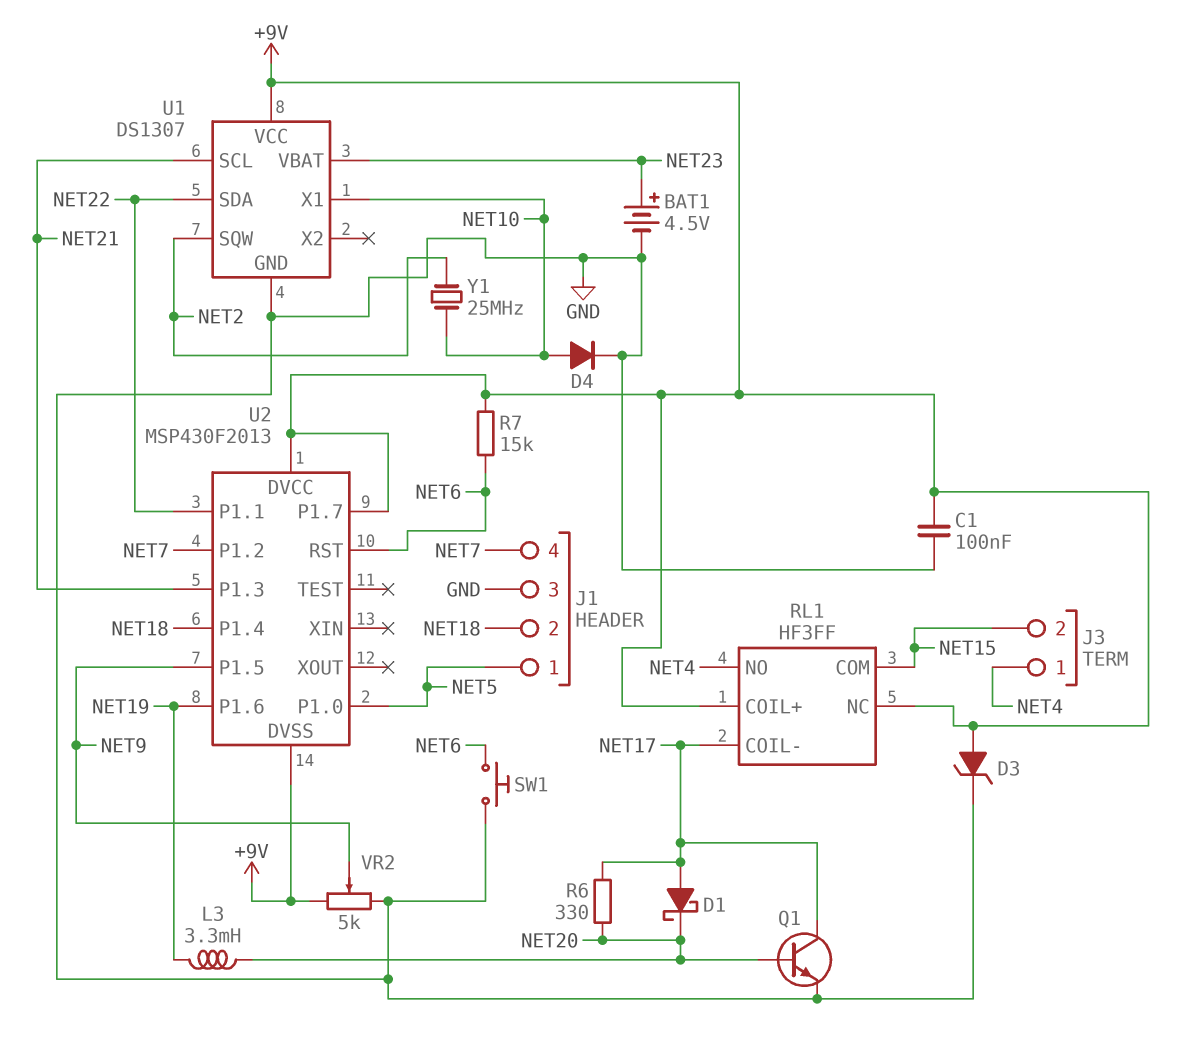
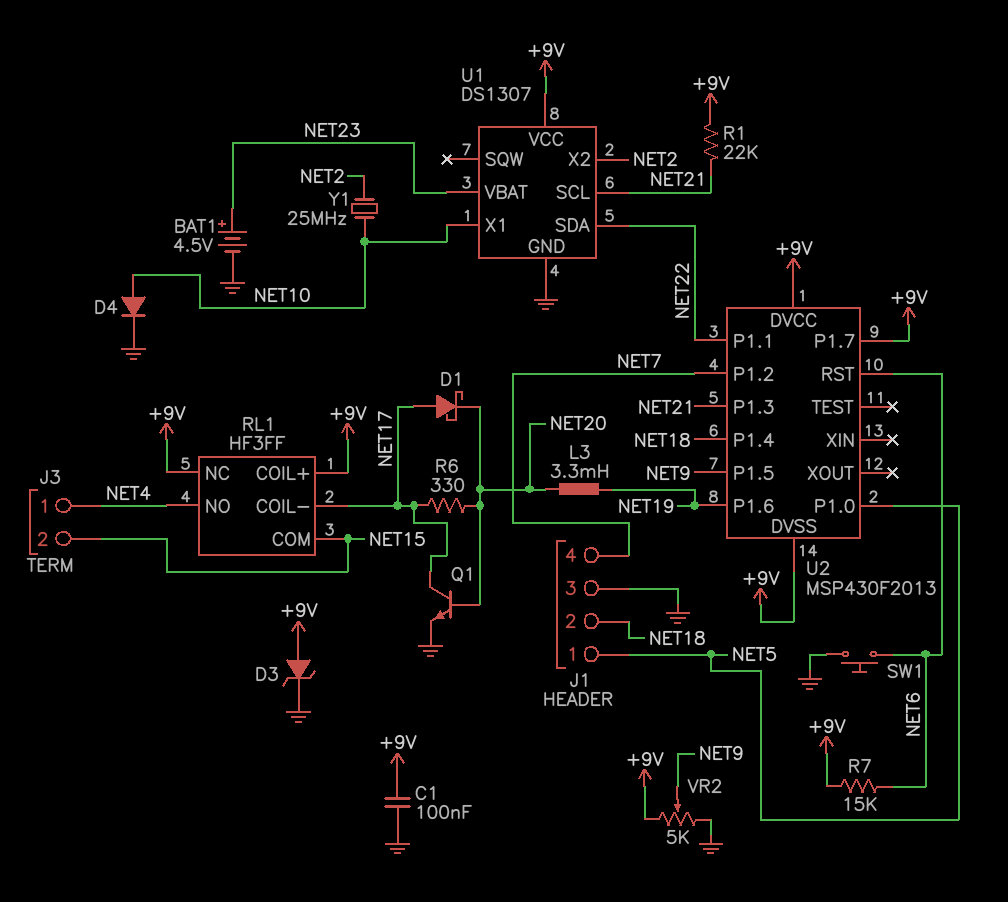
R1: none -> 22k (+9V, NET21)
U1 pin SQW: NET2 -> none
U1 pin X2: none -> NET2

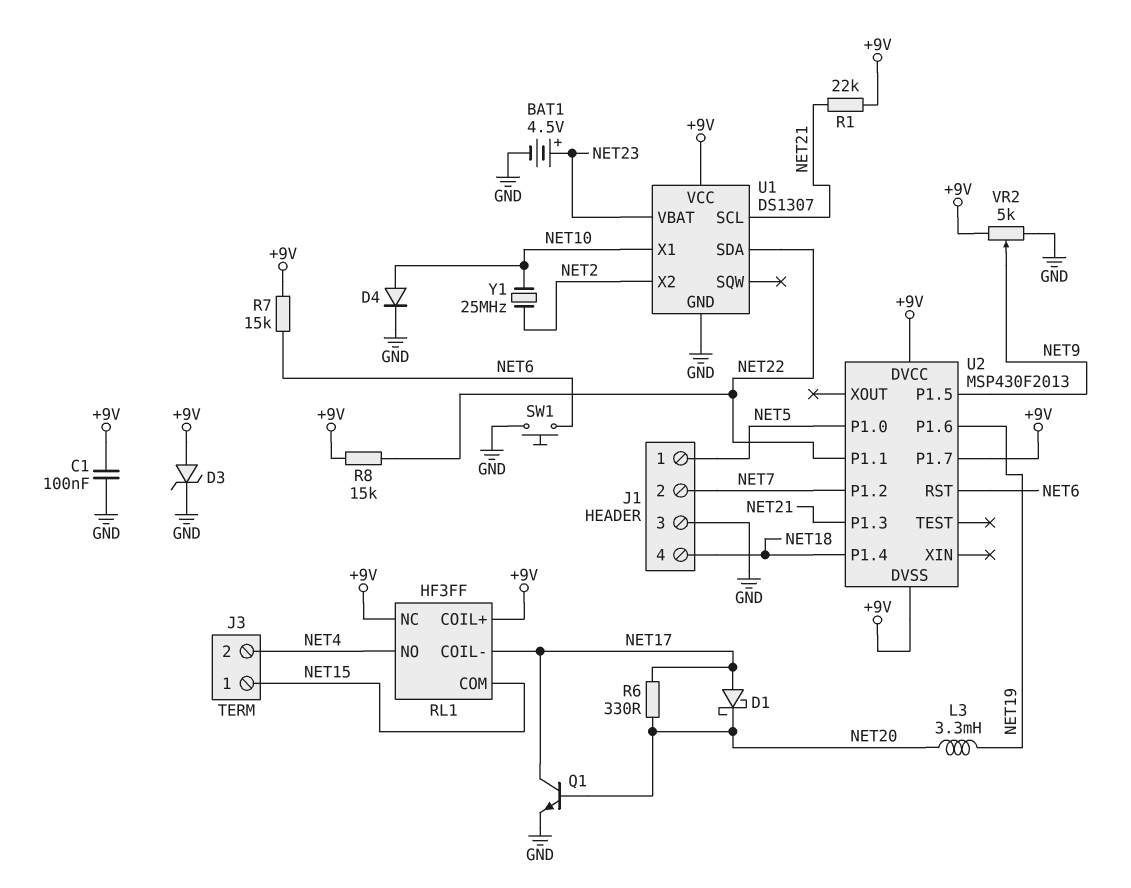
J1 pin 2: NET18 -> NET7
J1 pin 4: NET7 -> NET18
J3 pin 1: NET4 -> NET15
J3 pin 2: NET15 -> NET4
R8: none -> 15k (+9V, NET22)

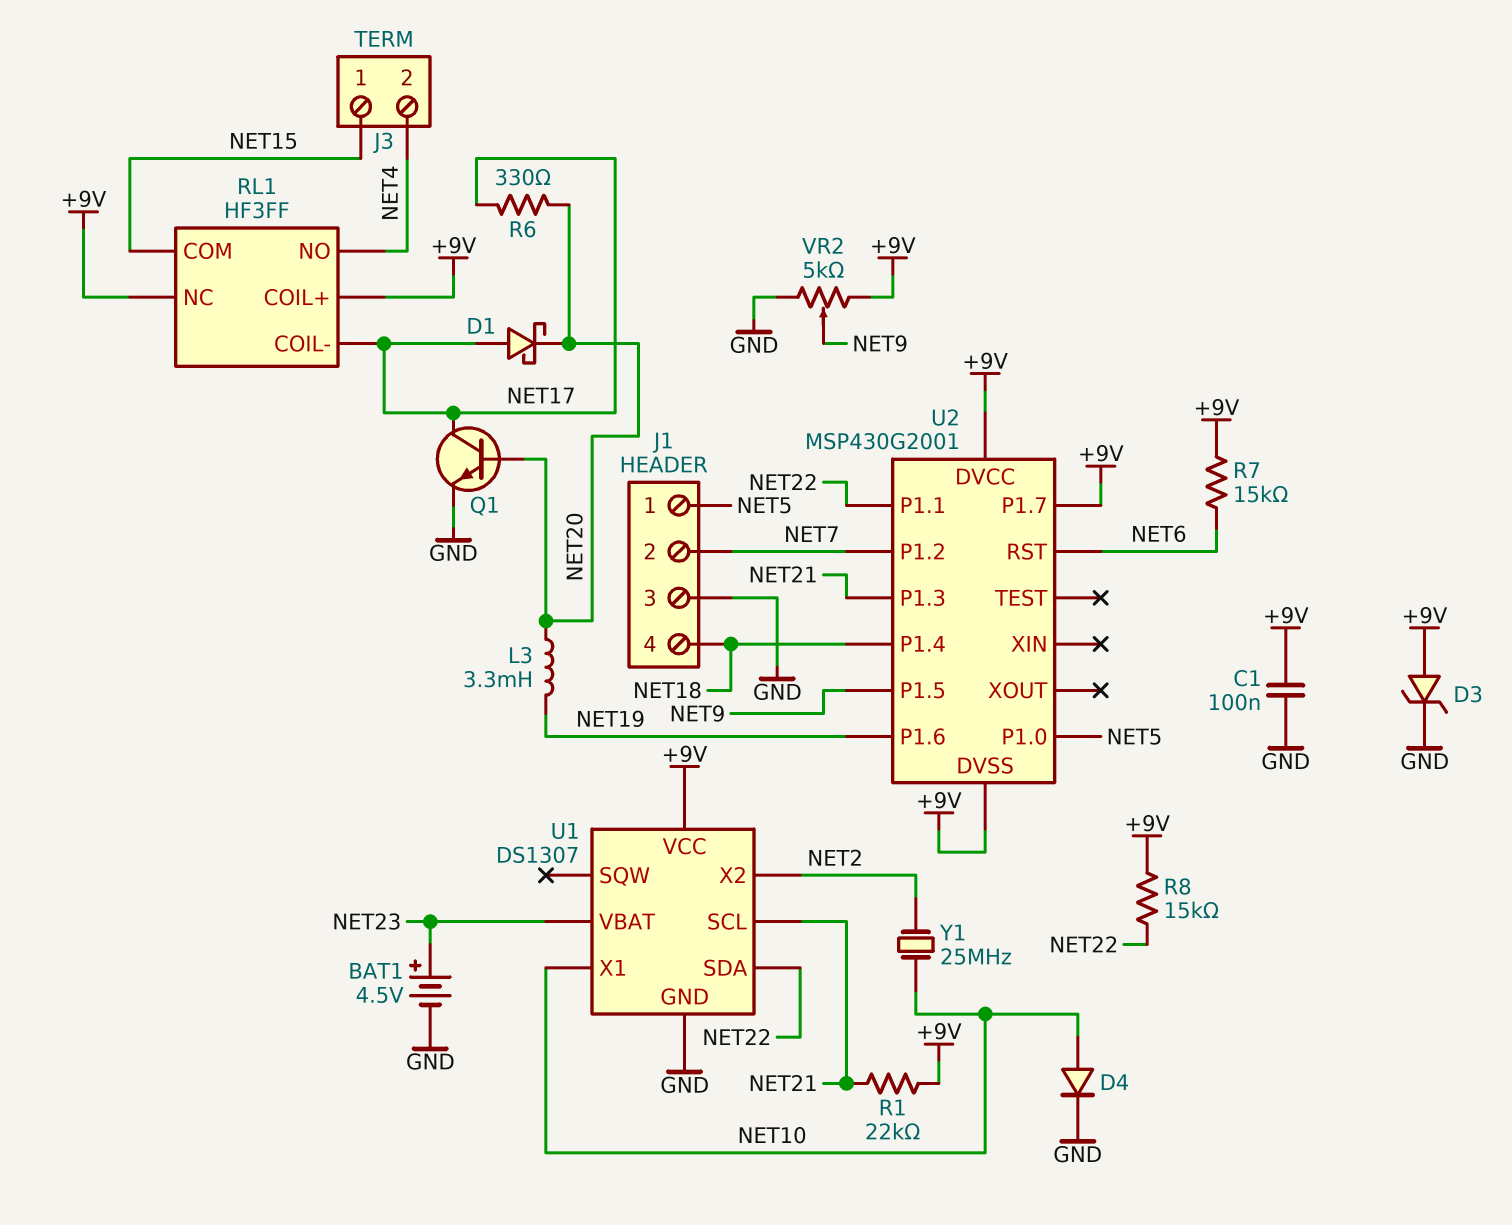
SW1: button (GND, NET6) -> none
U2: MSP430F2013 -> MSP430G2001

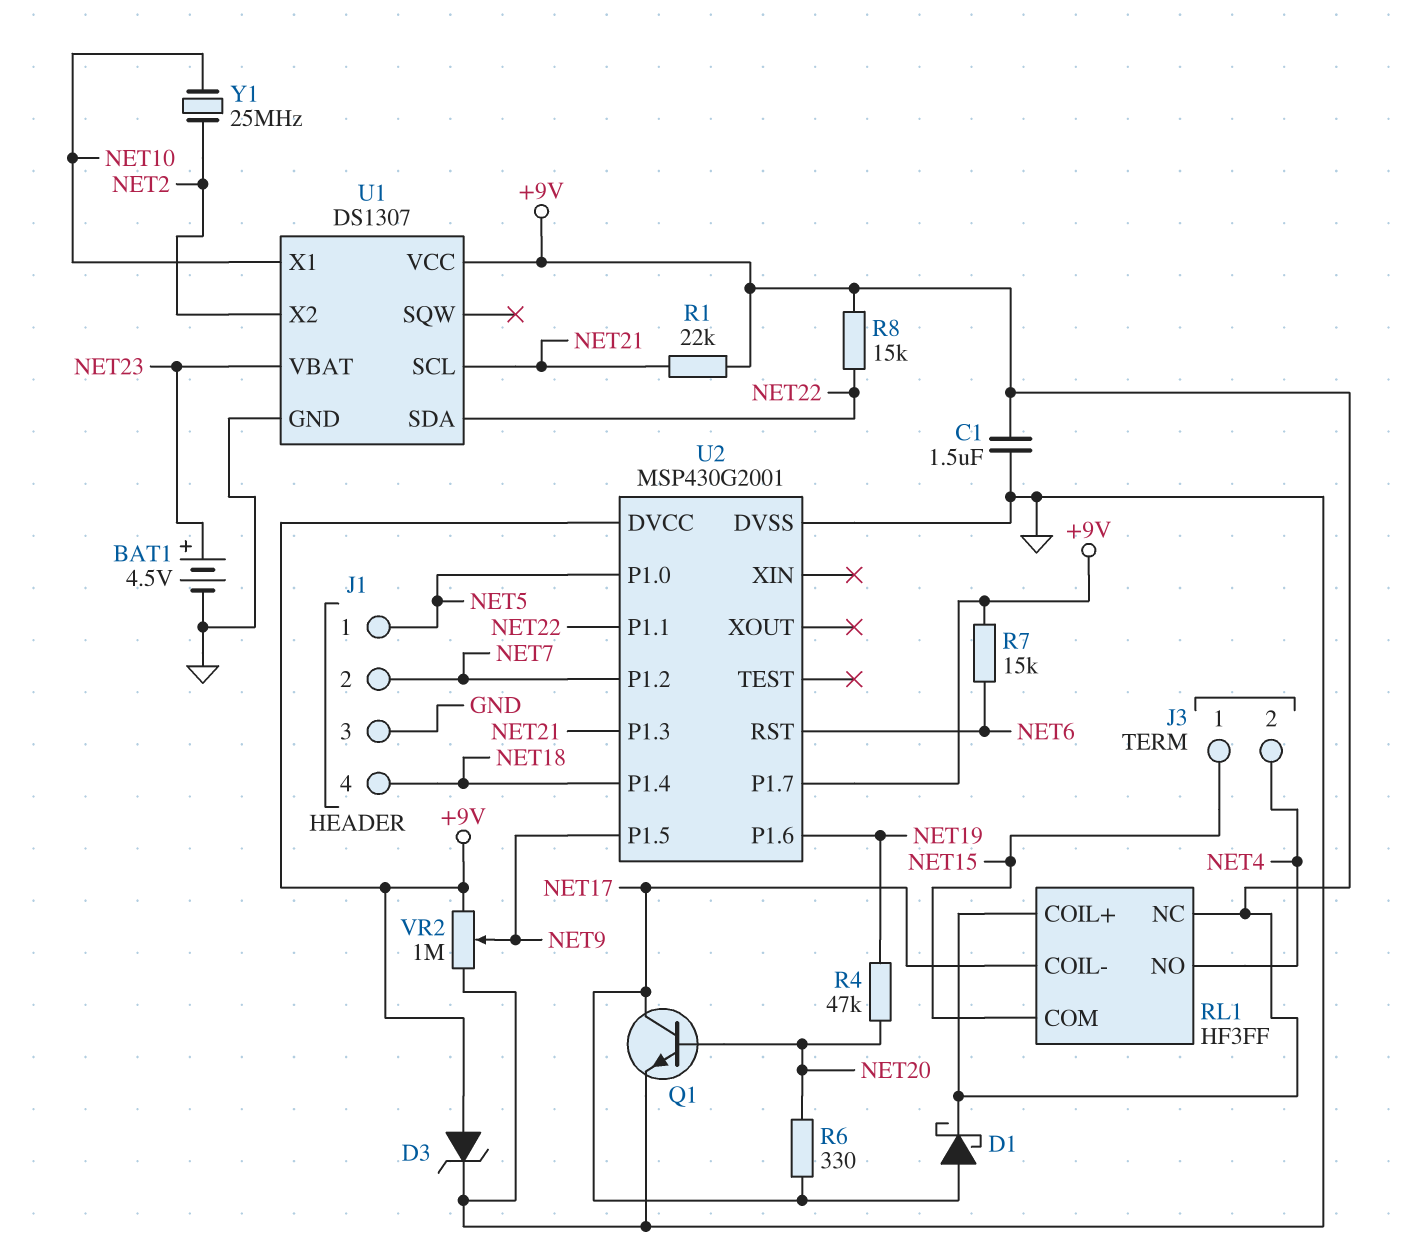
C1: 100nF (+9V, GND) -> 1.5uF (+9V, GND)
D1: schottky (A NET17, K NET20) -> schottky (A NET17, K +9V)
D4: diode (A NET10, K GND) -> none
L3: 3.3mH (NET19, NET20) -> none
R4: none -> 47k (NET19, NET20)
U2 pin DVSS: +9V -> GND
VR2: 5k (+9V, GND, wiper NET9) -> 1M (+9V, GND, wiper NET9)

